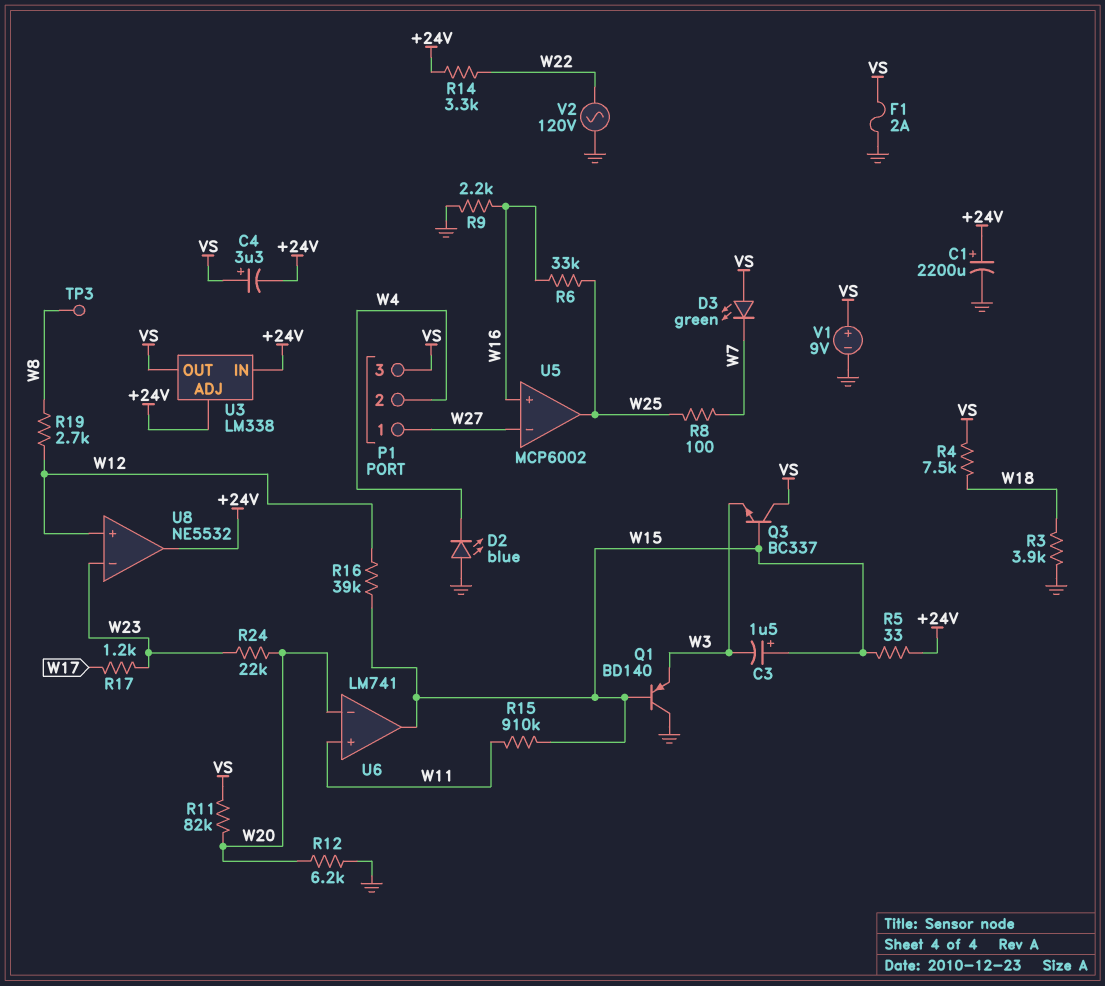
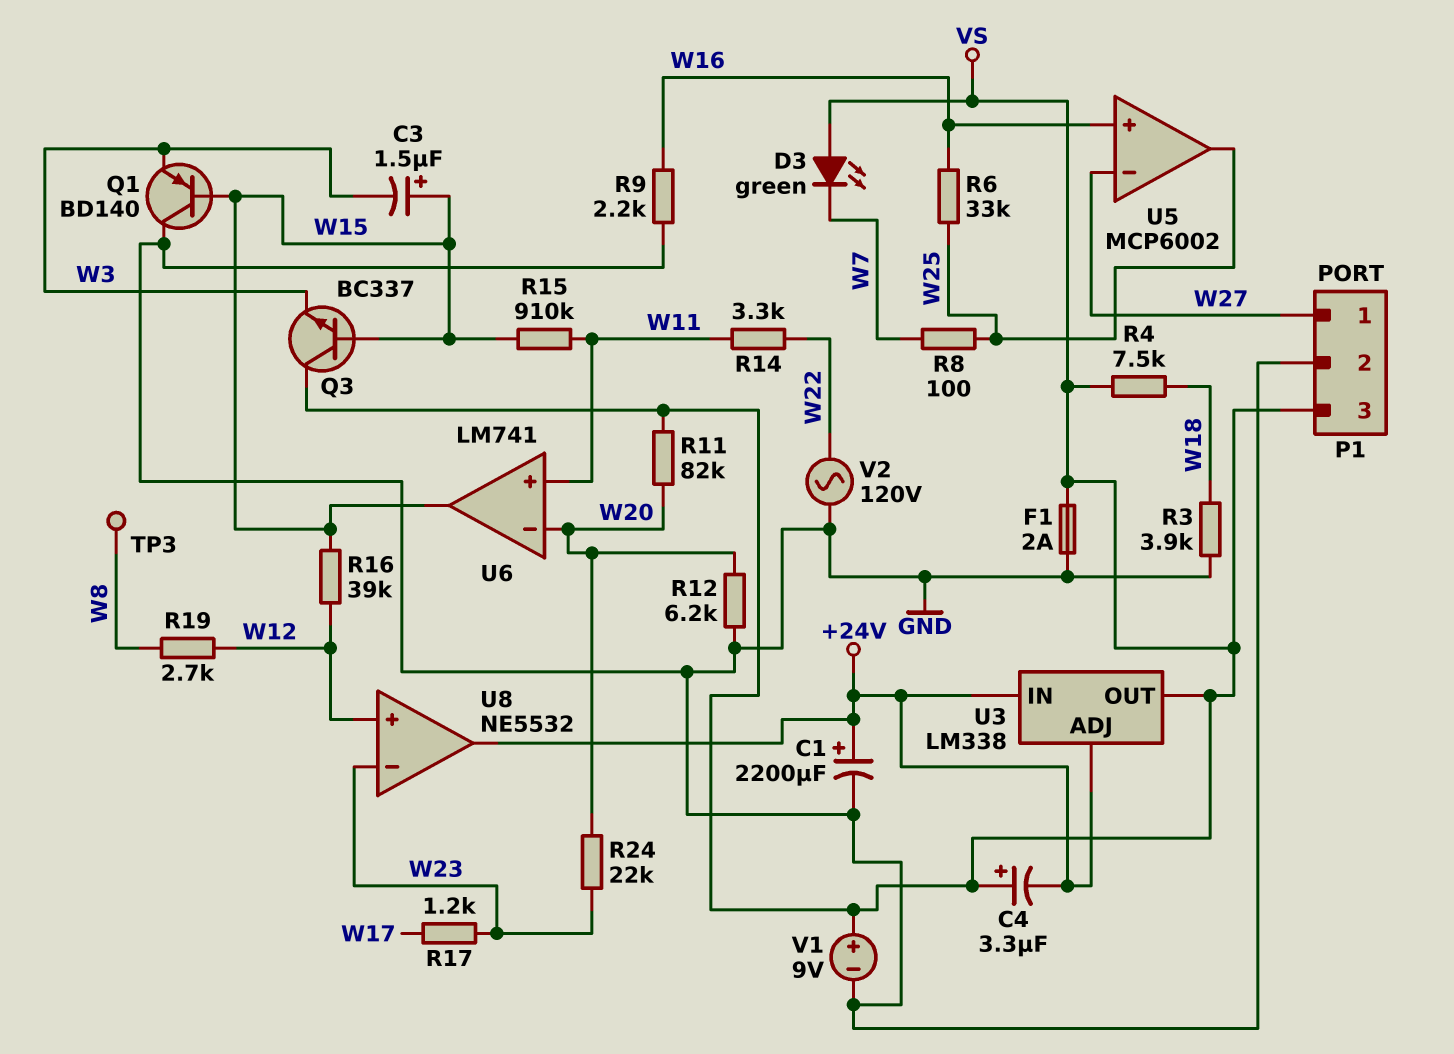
D2: LED blue (A GND, K W4) -> none
P1 pin 2: W4 -> GND
R5: 33 (+24V, W15) -> none
R14: 3.3k (+24V, W22) -> 3.3k (W11, W22)

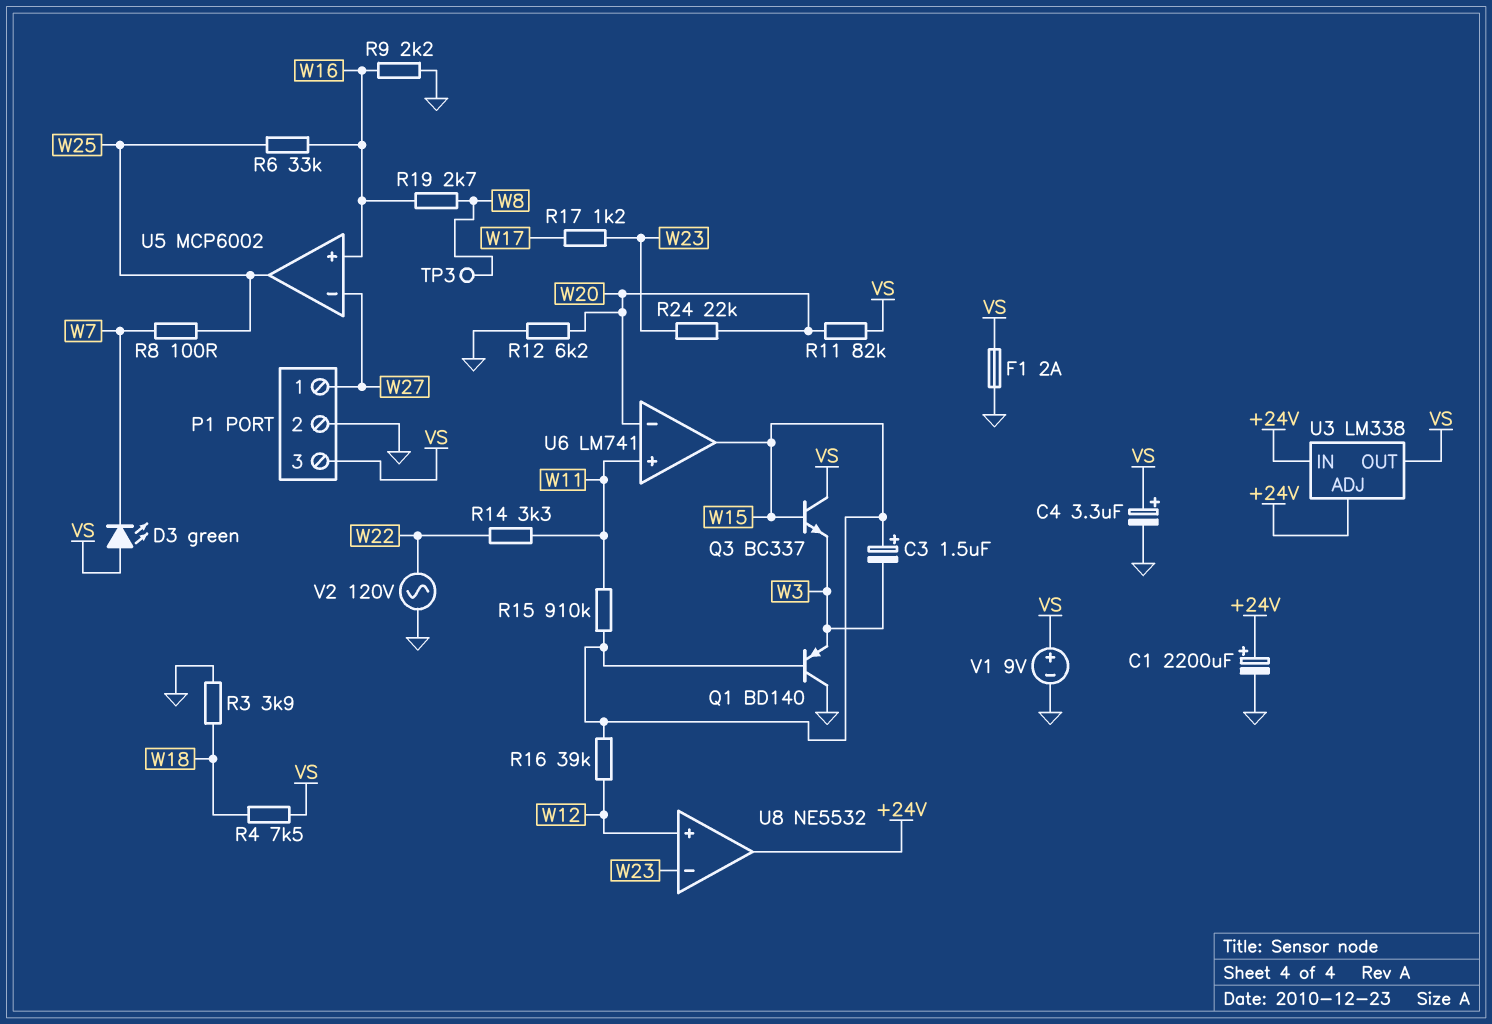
C4: 3.3uF (plus VS, minus +24V) -> 3.3uF (plus VS, minus GND)
R19: 2.7k (W8, W12) -> 2.7k (W8, W16)

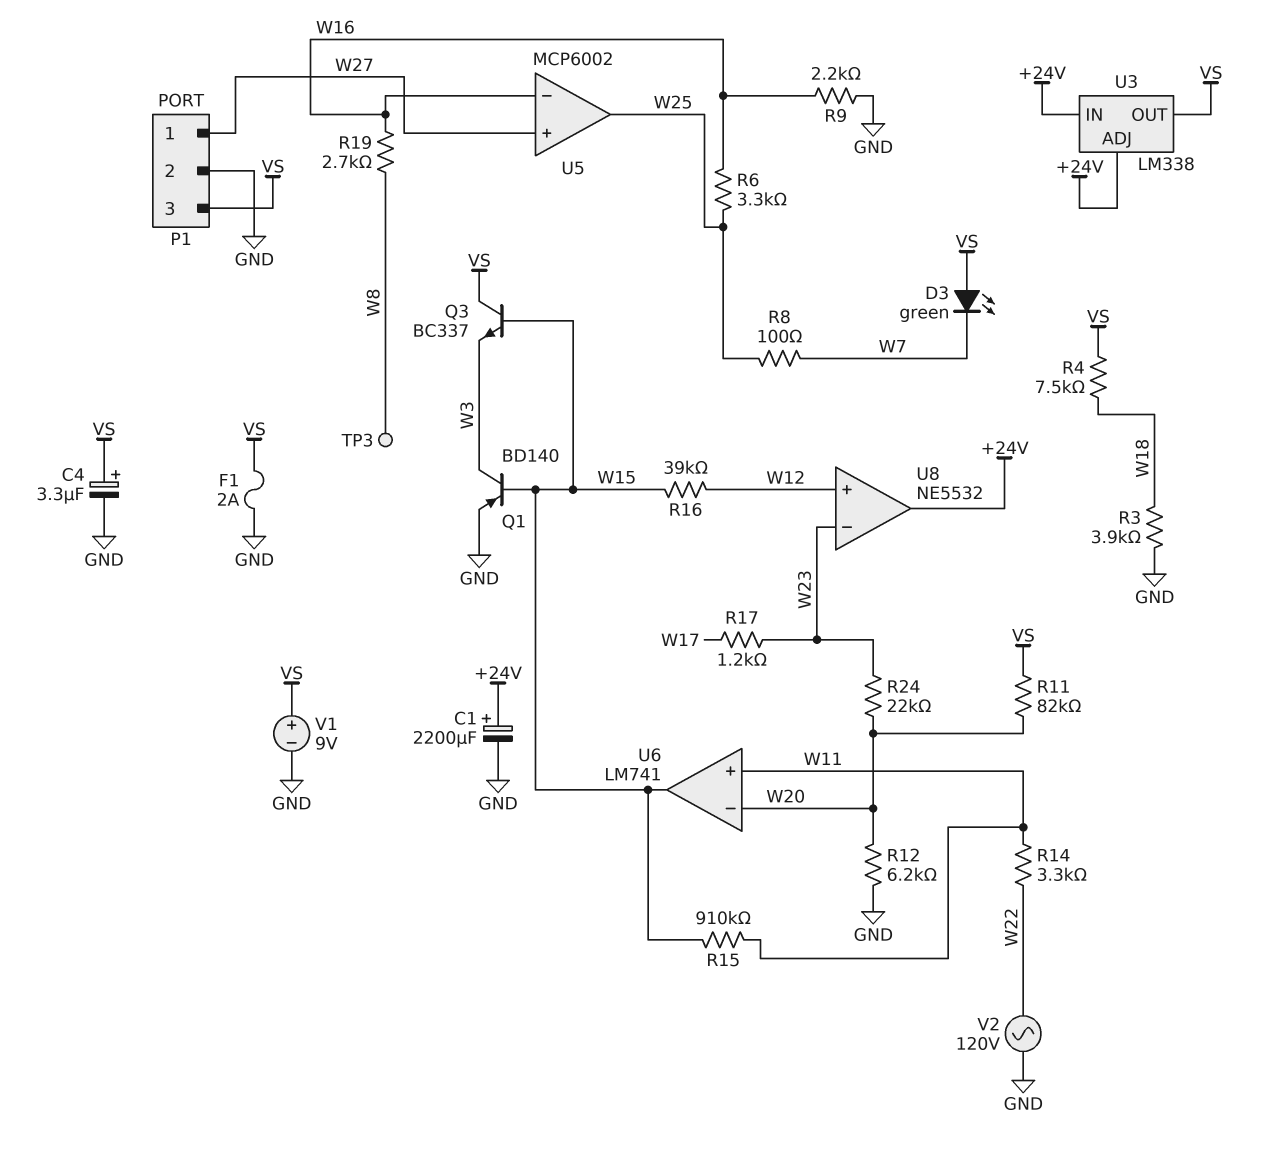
C3: 1.5uF (plus W15, minus W3) -> none
Q1: PNP BD140 (B W15, C GND, E W3) -> PNP BD140 (B W15, C W3, E GND)
R6: 33k (W16, W25) -> 3.3k (W16, W25)
U5 pin in+: W16 -> W27
U5 pin in-: W27 -> W16

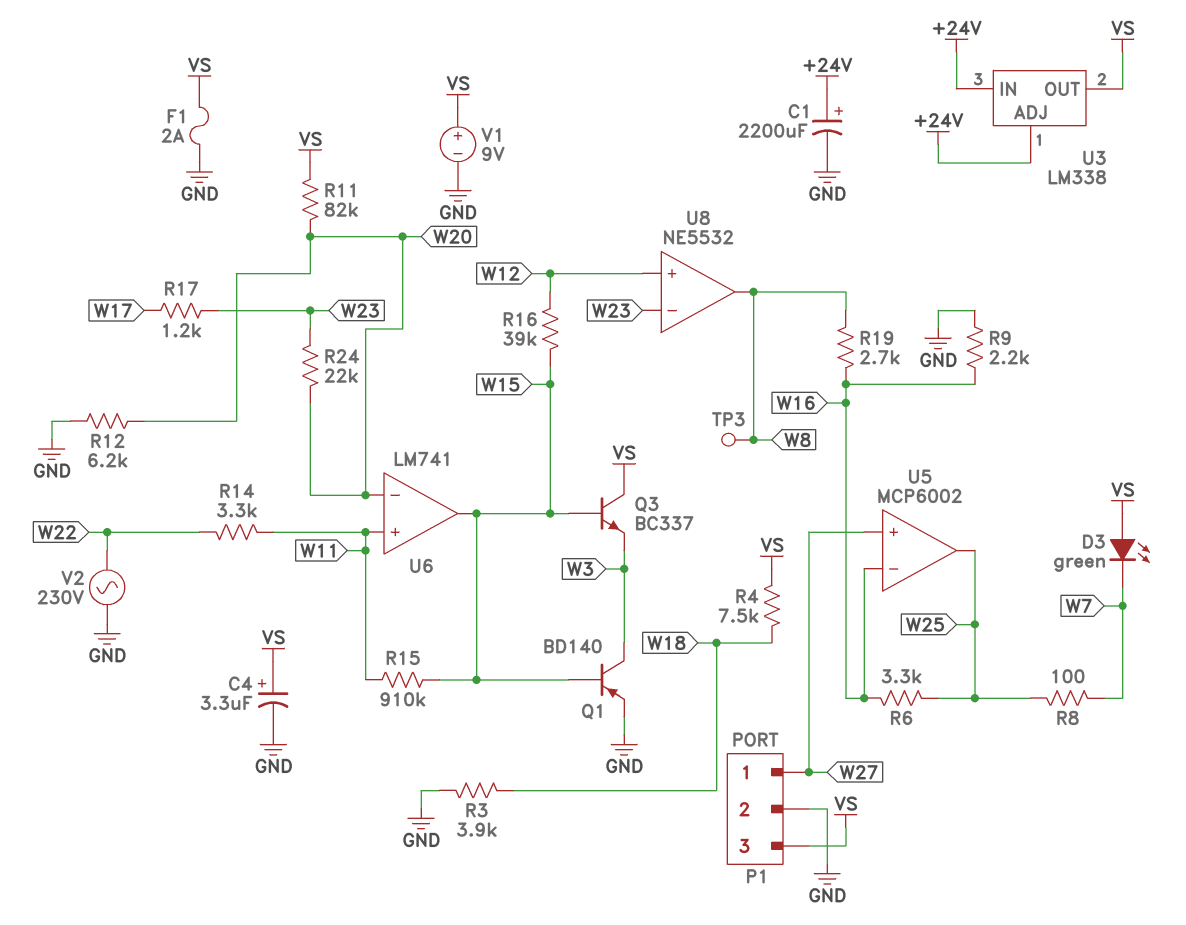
U8 pin out: +24V -> W8
V2: AC 120V (GND, W22) -> AC 230V (GND, W22)

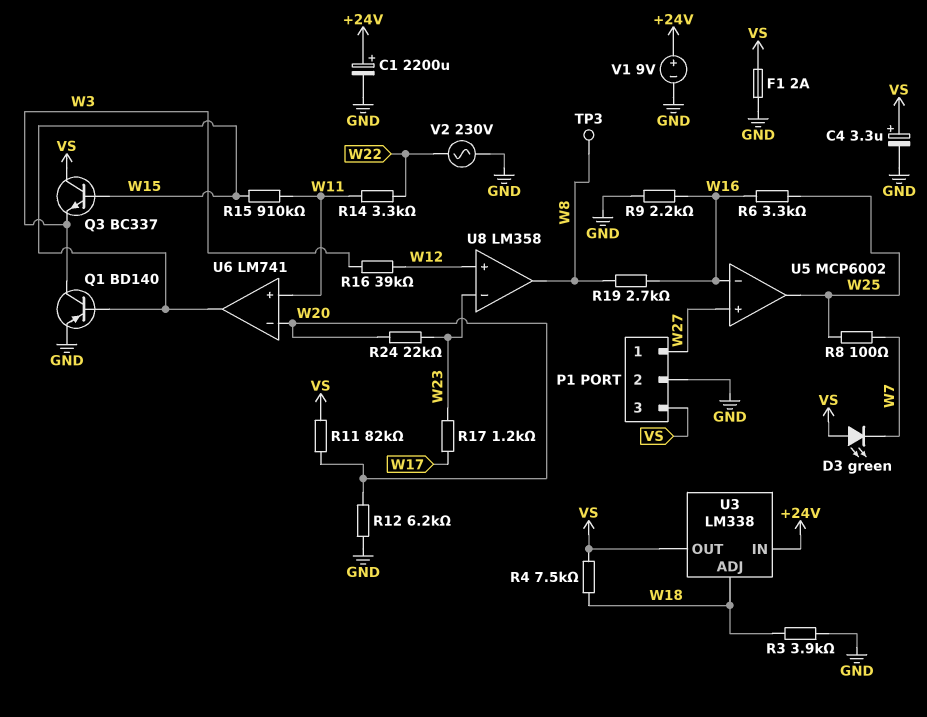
R16: 39k (W12, W15) -> 39k (W3, W12)
U3 pin ADJ: +24V -> W18
U8: NE5532 -> LM358
V1: 9V (plus VS, minus GND) -> 9V (plus +24V, minus GND)

